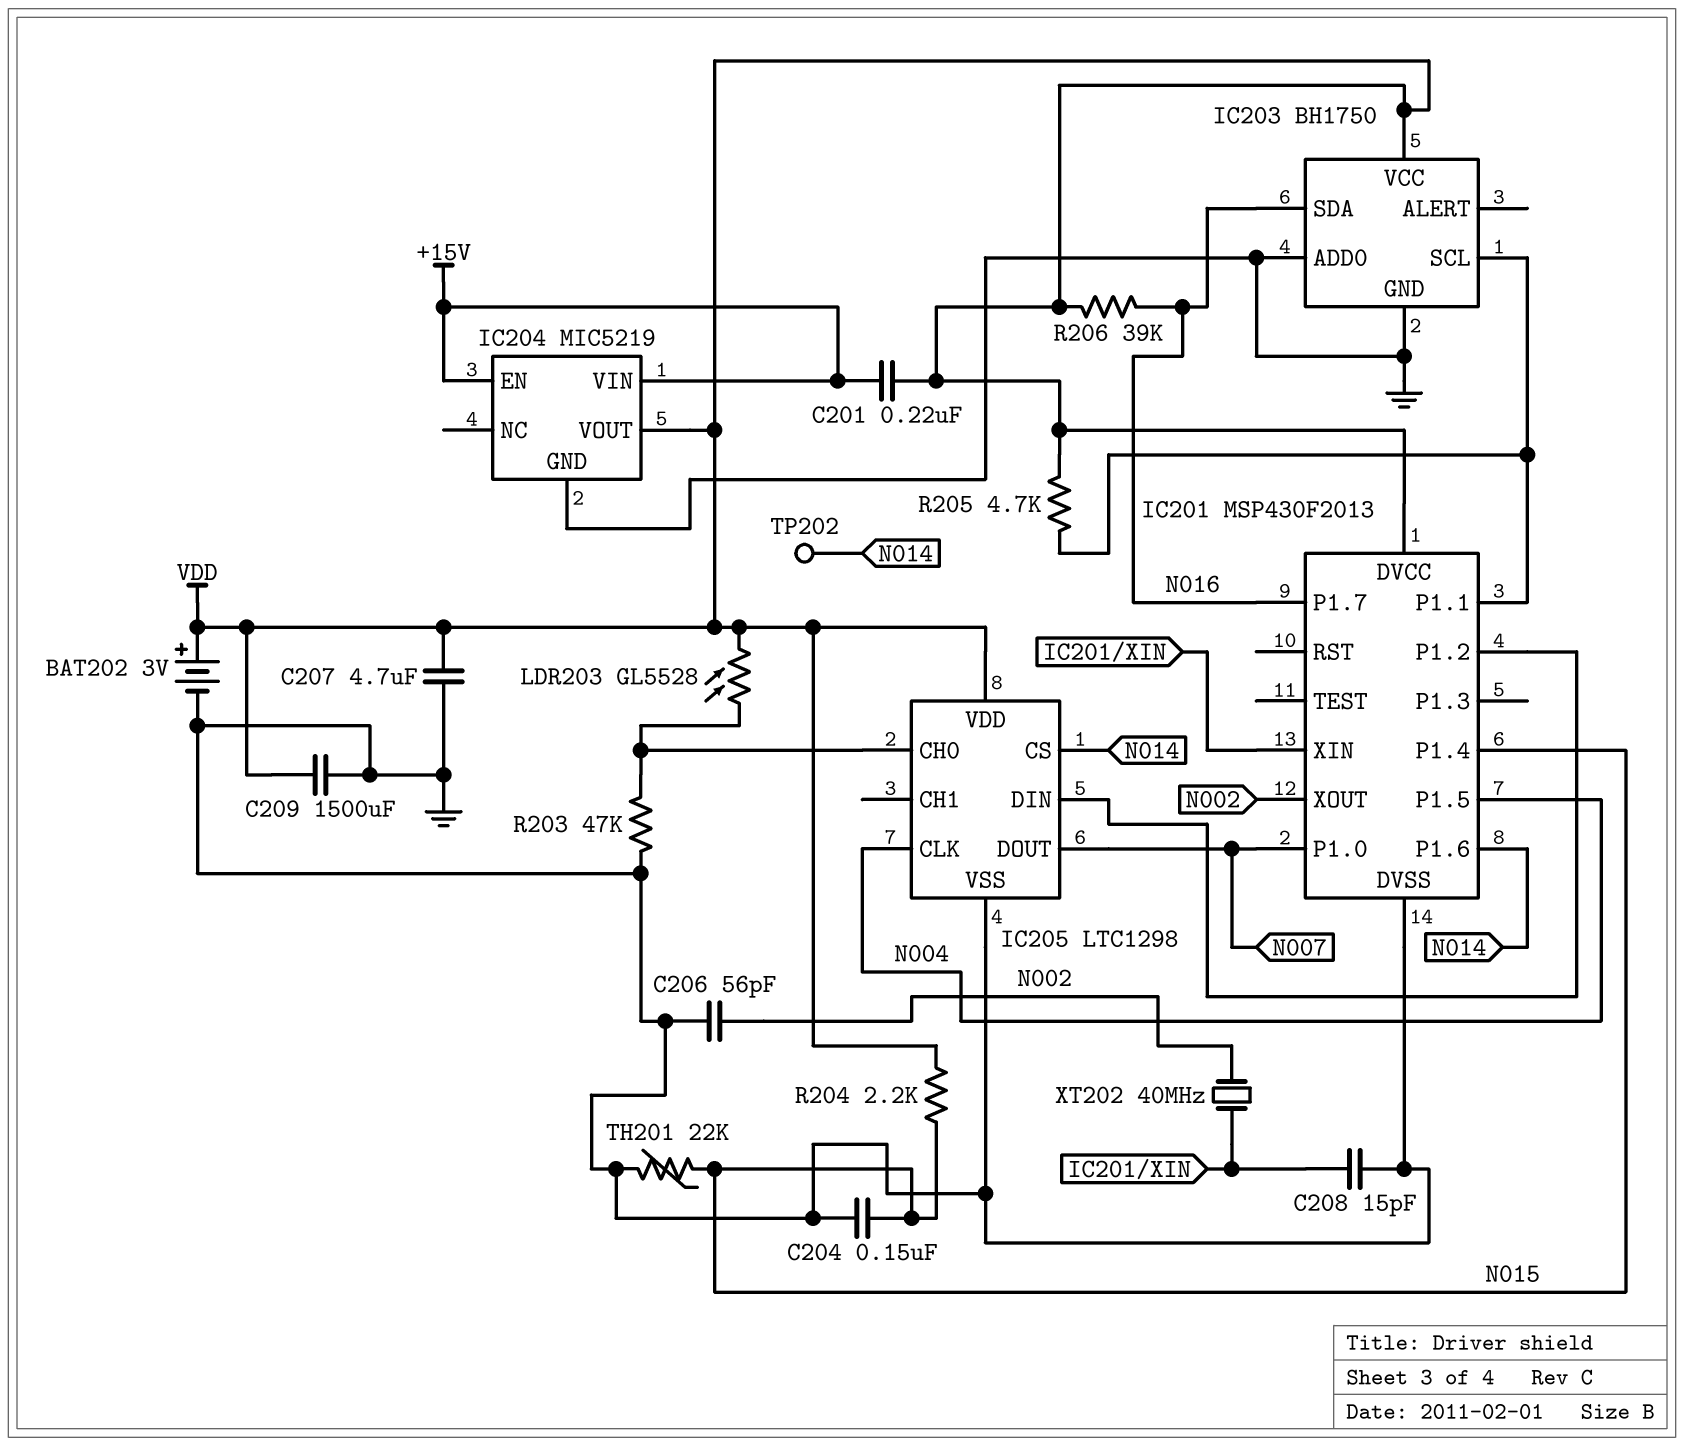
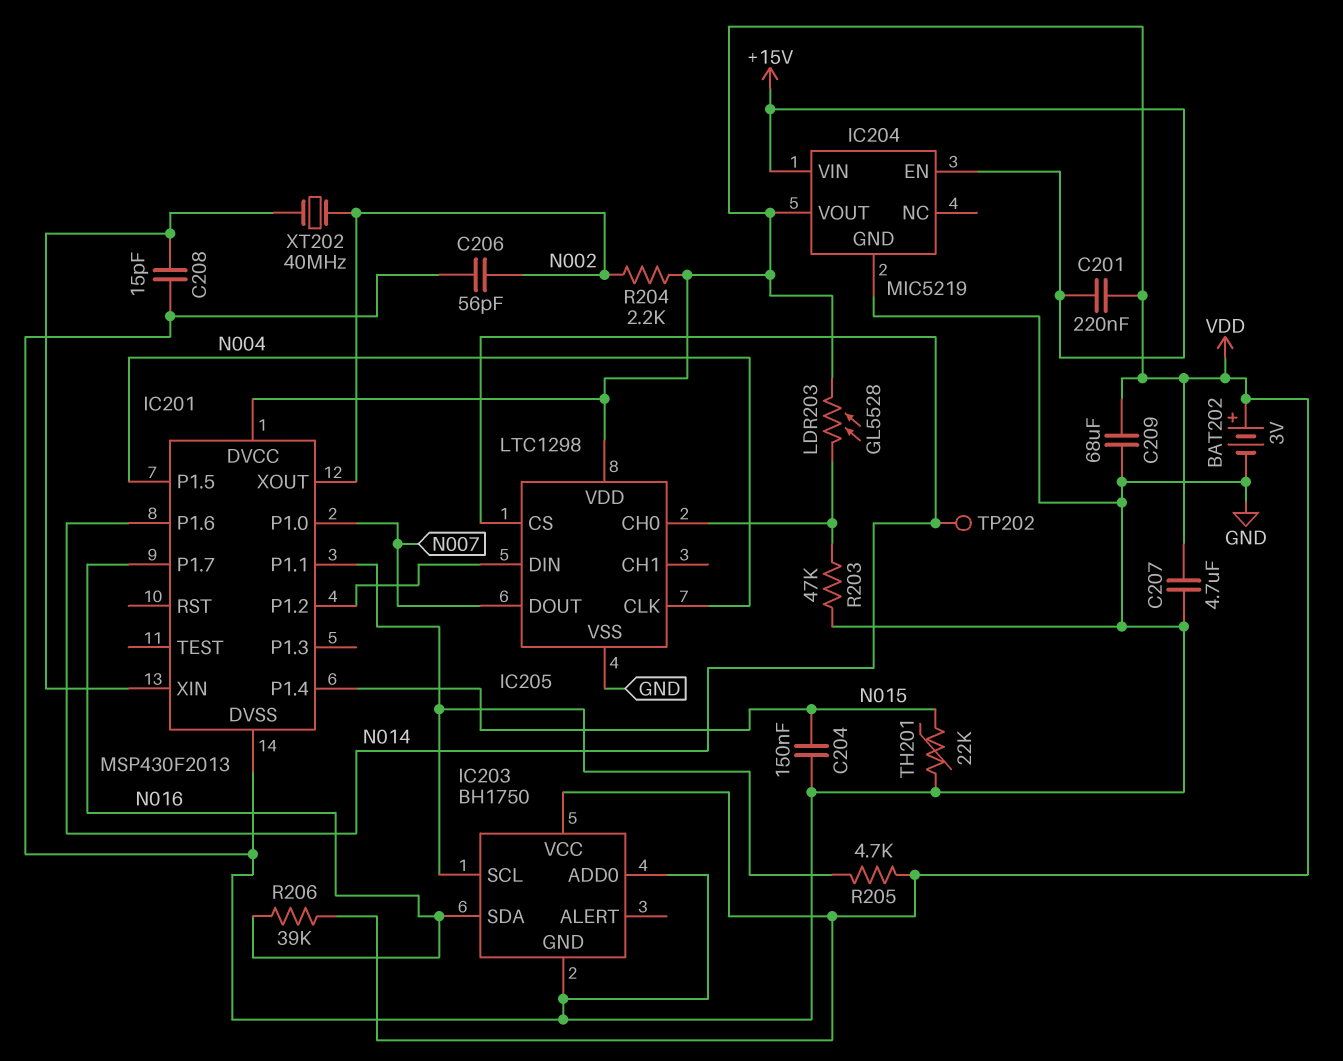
C209: 1500uF (GND, VDD) -> 68uF (GND, VDD)
R204: 2.2k (N015, VDD) -> 2.2k (N002, VDD)

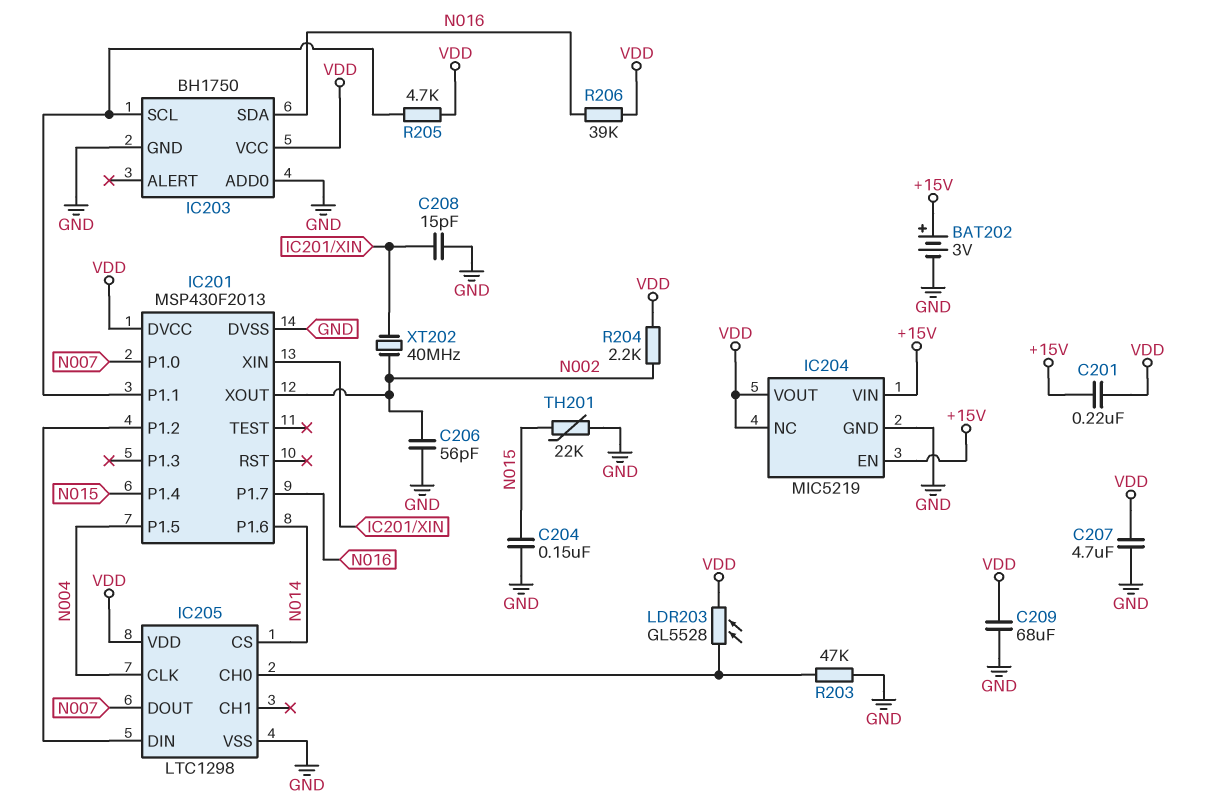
BAT202: 3V (plus VDD, minus GND) -> 3V (plus +15V, minus GND)
IC204 pin NC: none -> VDD
TP202: test point (N014) -> none

